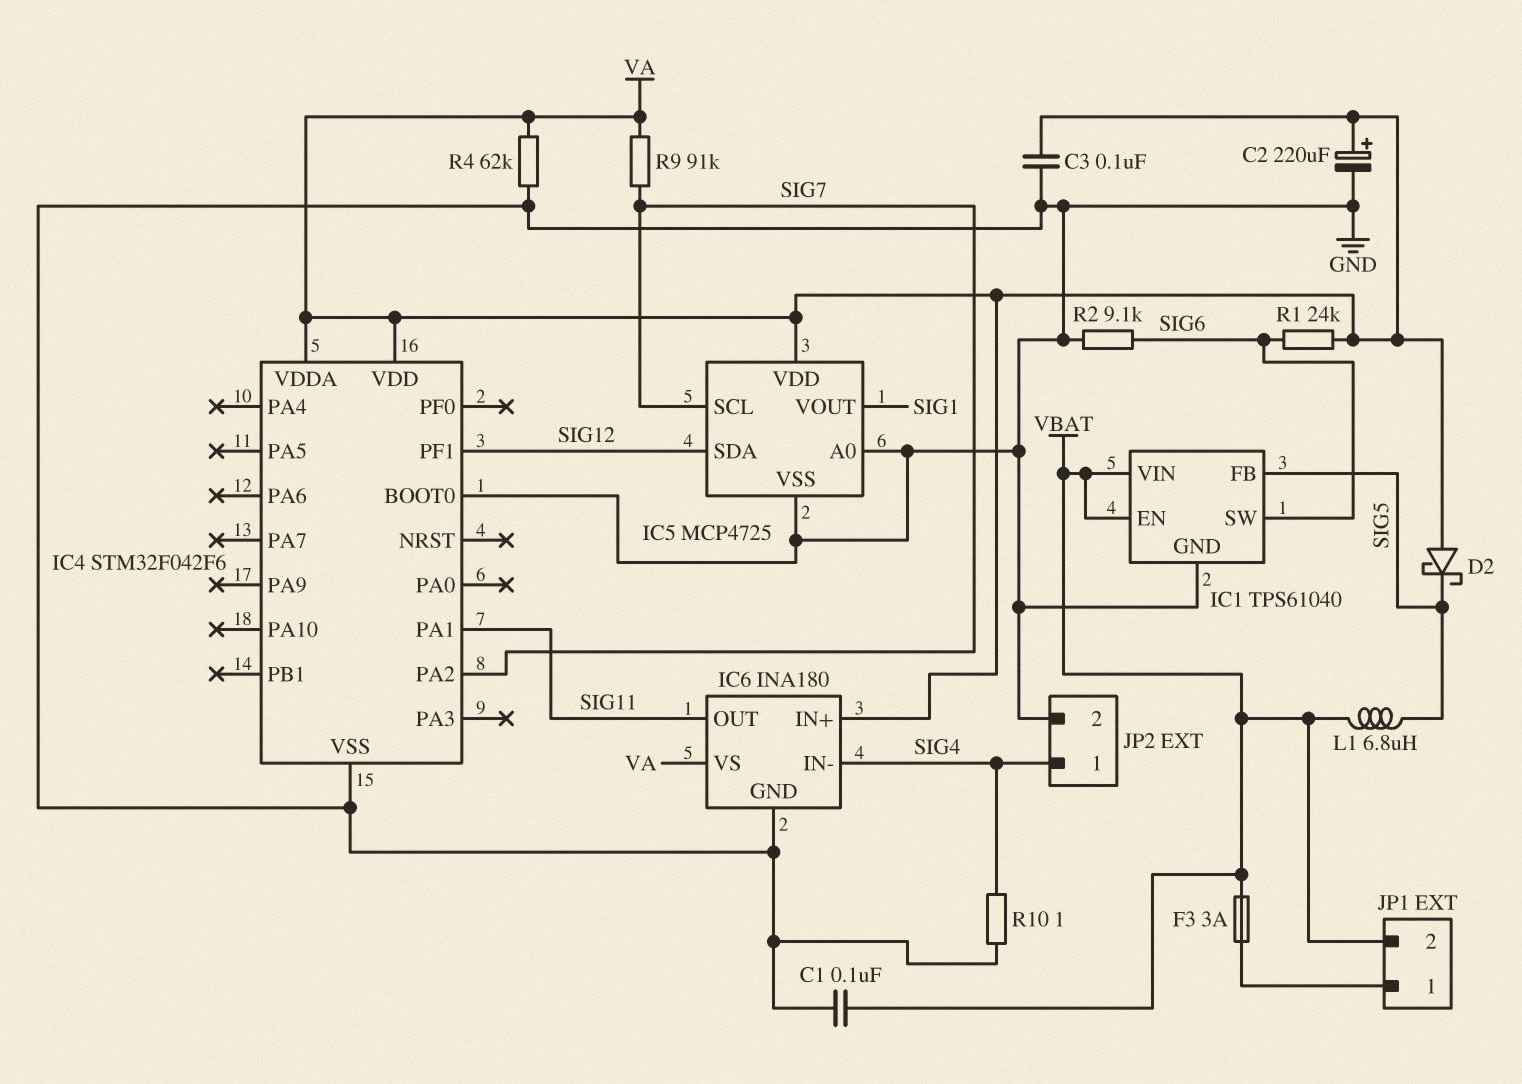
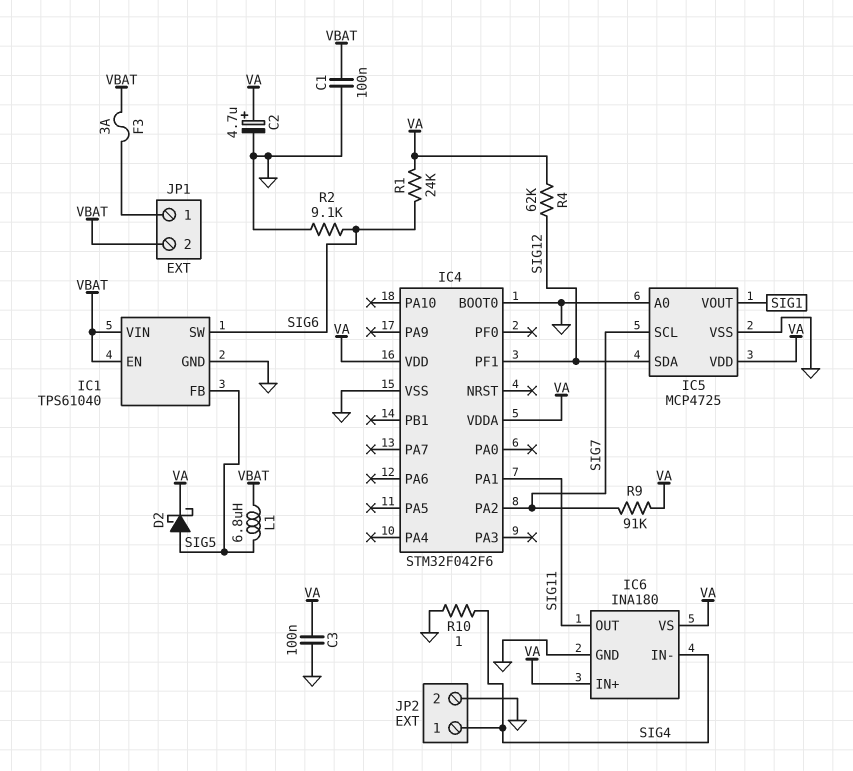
C2: 220uF (plus VA, minus GND) -> 4.7uF (plus VA, minus GND)
D2: schottky (A VA, K SIG5) -> schottky (A SIG5, K VA)
R4: 62k (GND, VA) -> 62k (SIG12, VA)

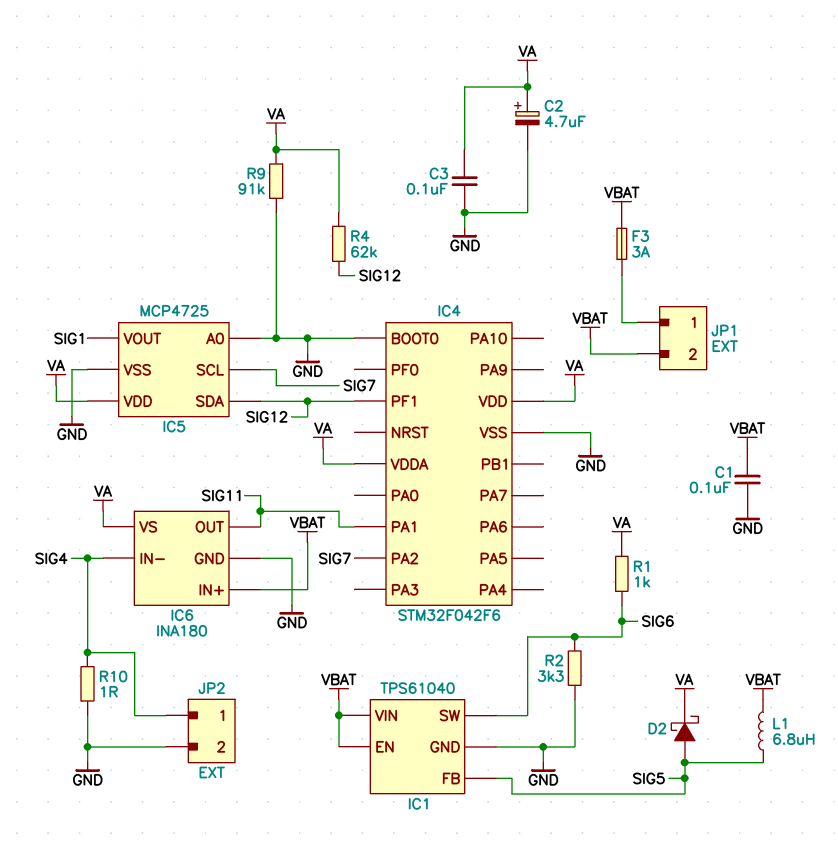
IC6 pin IN+: VA -> VBAT
R1: 24k (SIG6, VA) -> 1k (SIG6, VA)
R2: 9.1k (GND, SIG6) -> 3.3k (GND, SIG6)
R9: 91k (SIG7, VA) -> 91k (GND, VA)

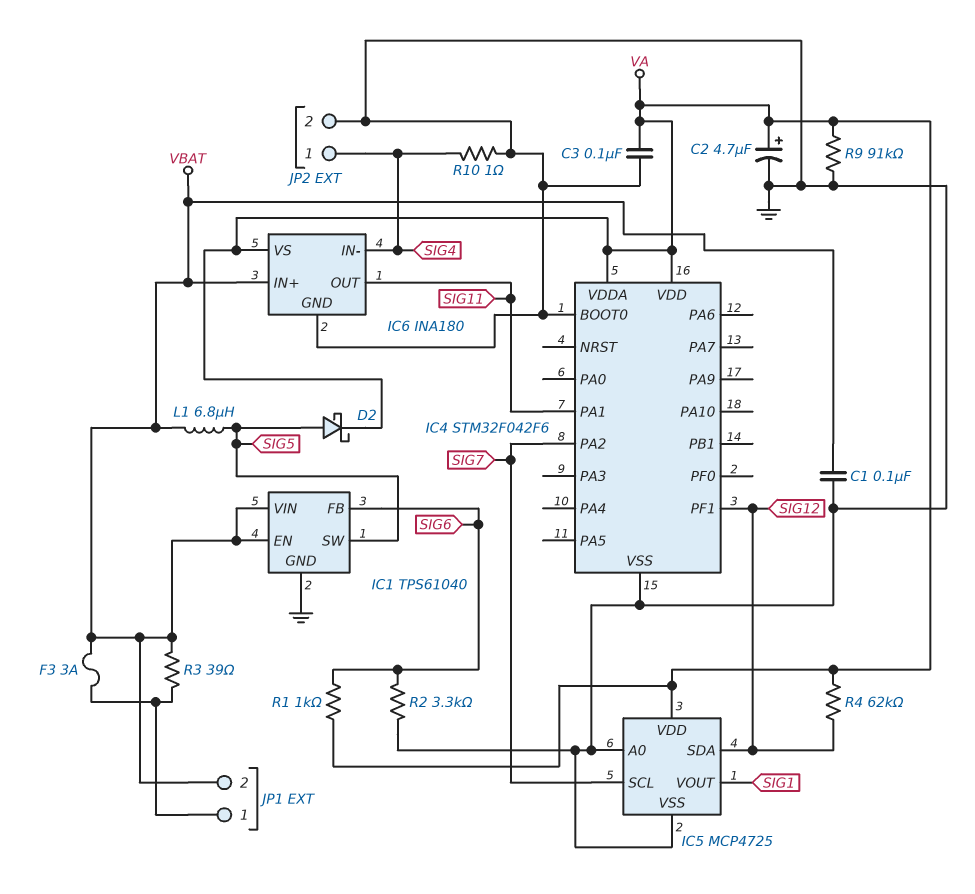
IC1 pin FB: SIG5 -> SIG6
IC1 pin SW: SIG6 -> SIG5
R3: none -> 39 (JP1/1, VBAT)

